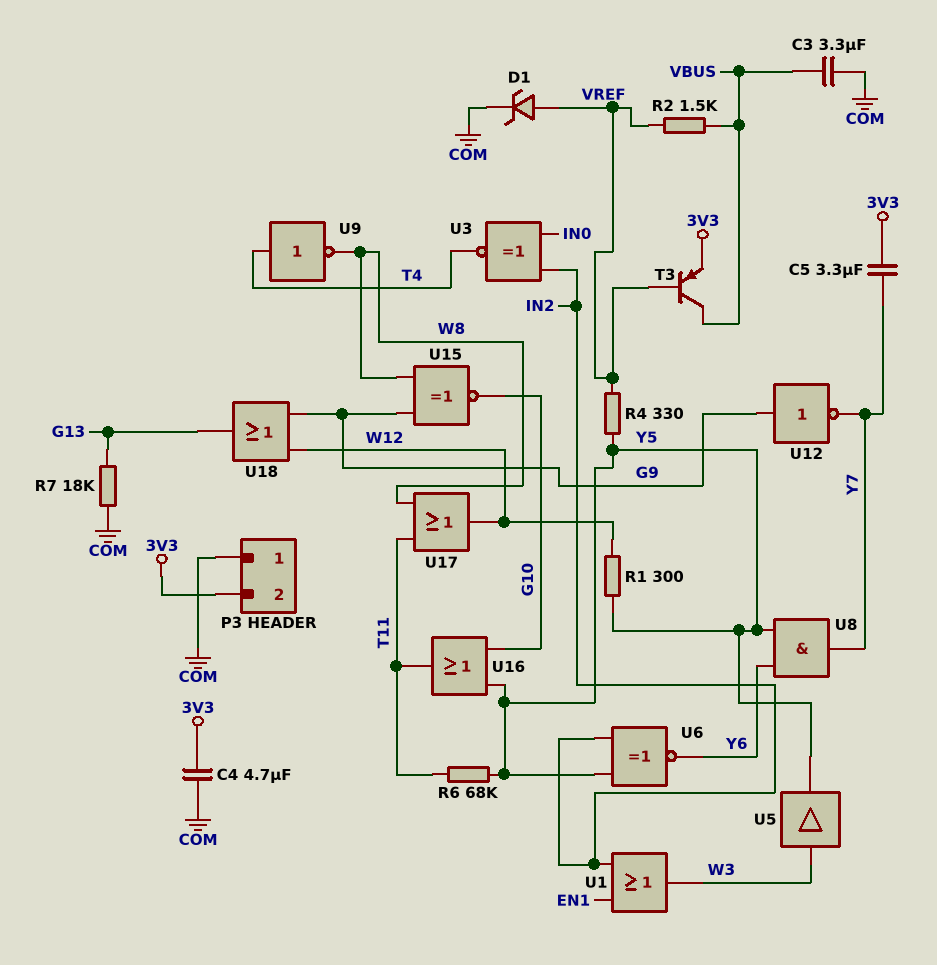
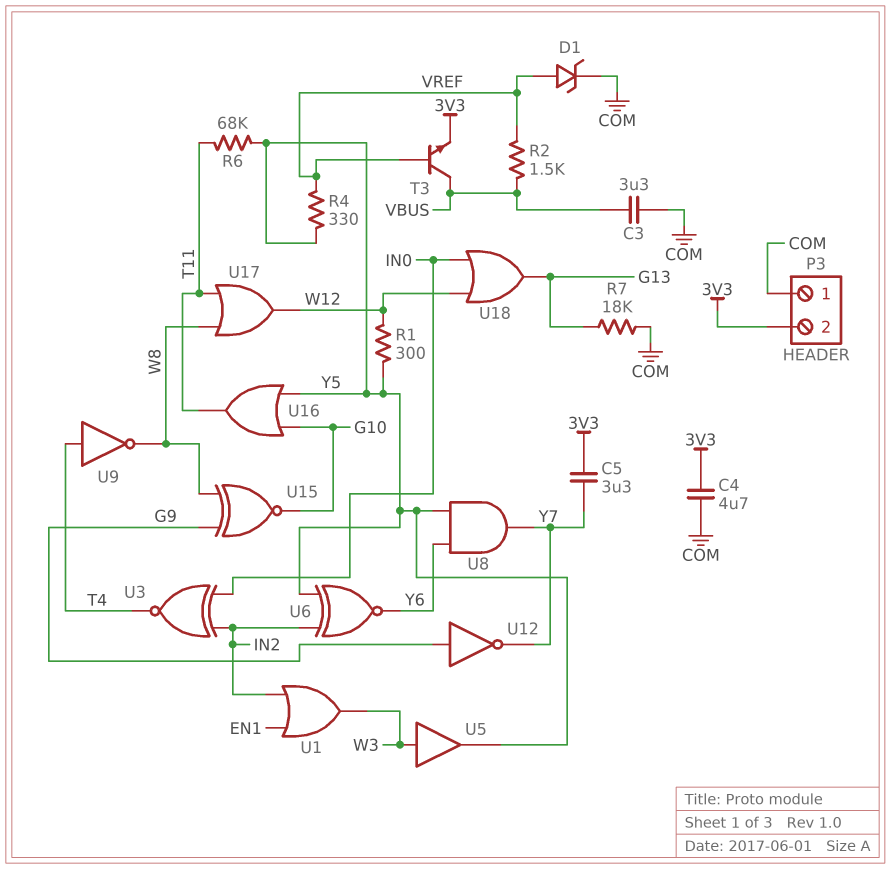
T3: PNP (B VREF, C VBUS, E 3V3) -> NPN (B VREF, C VBUS, E 3V3)
U18: OR (in G9, in W12, out G13) -> OR (in IN0, in W12, out G13)

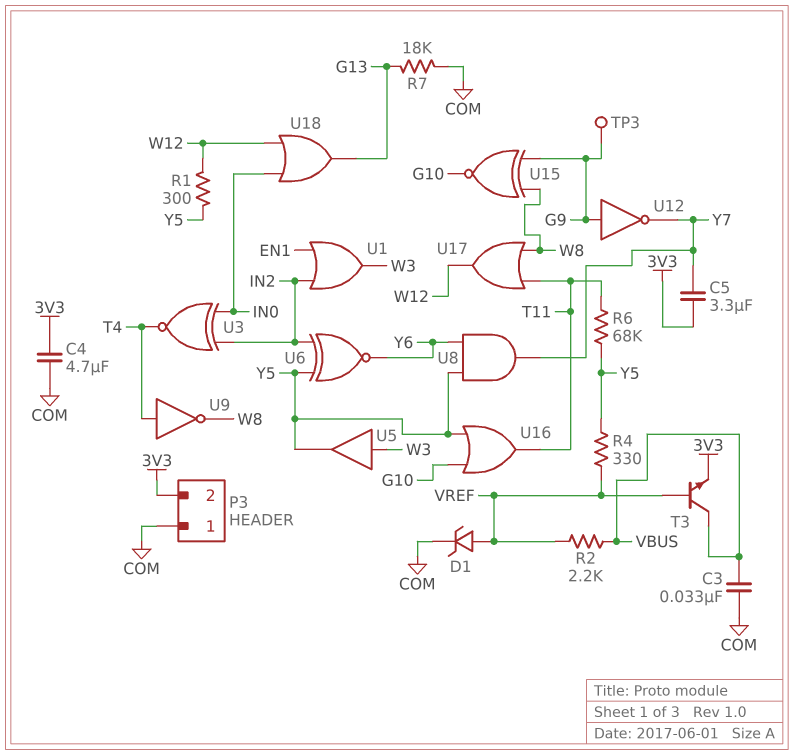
C3: 3.3uF (COM, VBUS) -> 33nF (COM, VBUS)
R2: 1.5k (VBUS, VREF) -> 2.2k (VBUS, VREF)
TP3: none -> test point (G9)

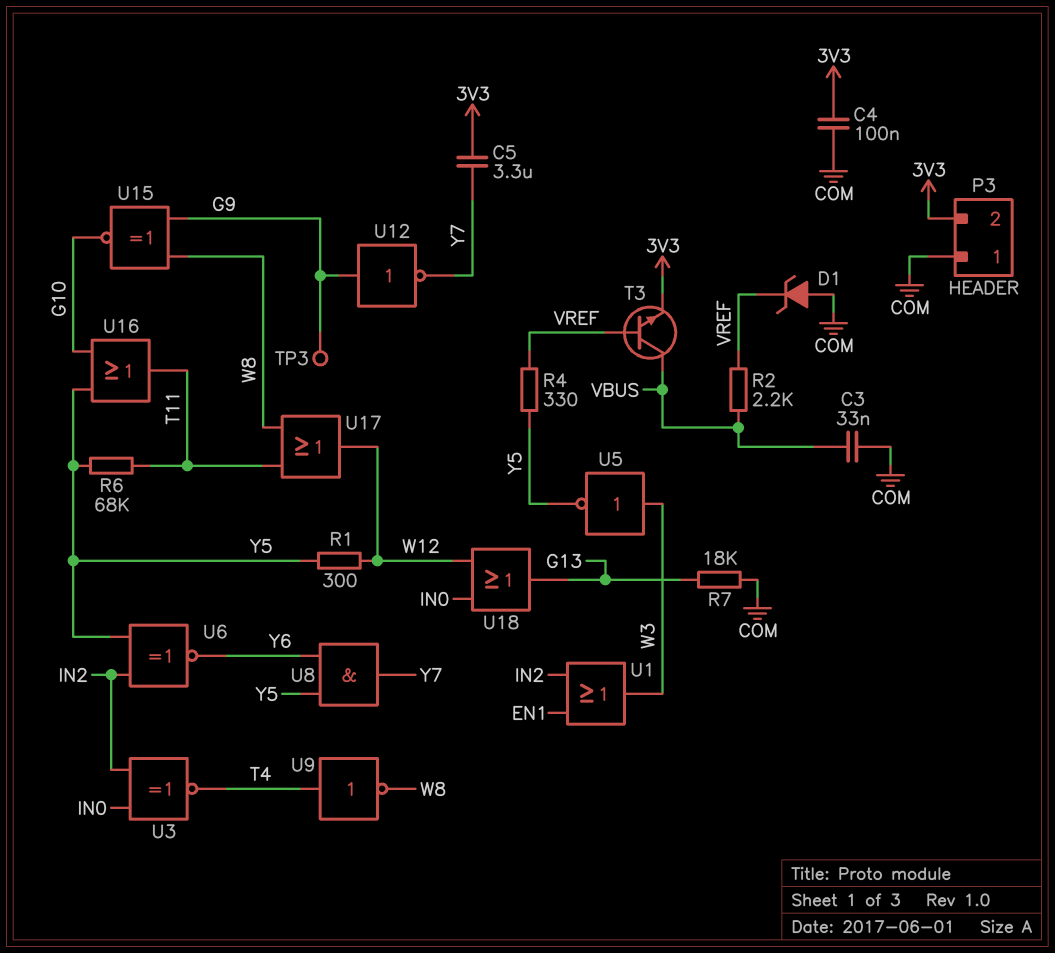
C4: 4.7uF (3V3, COM) -> 100nF (3V3, COM)
D1: zener (A VREF, K COM) -> zener (A COM, K VREF)
U5: buffer (in W3, out Y5) -> NOT (in W3, out Y5)

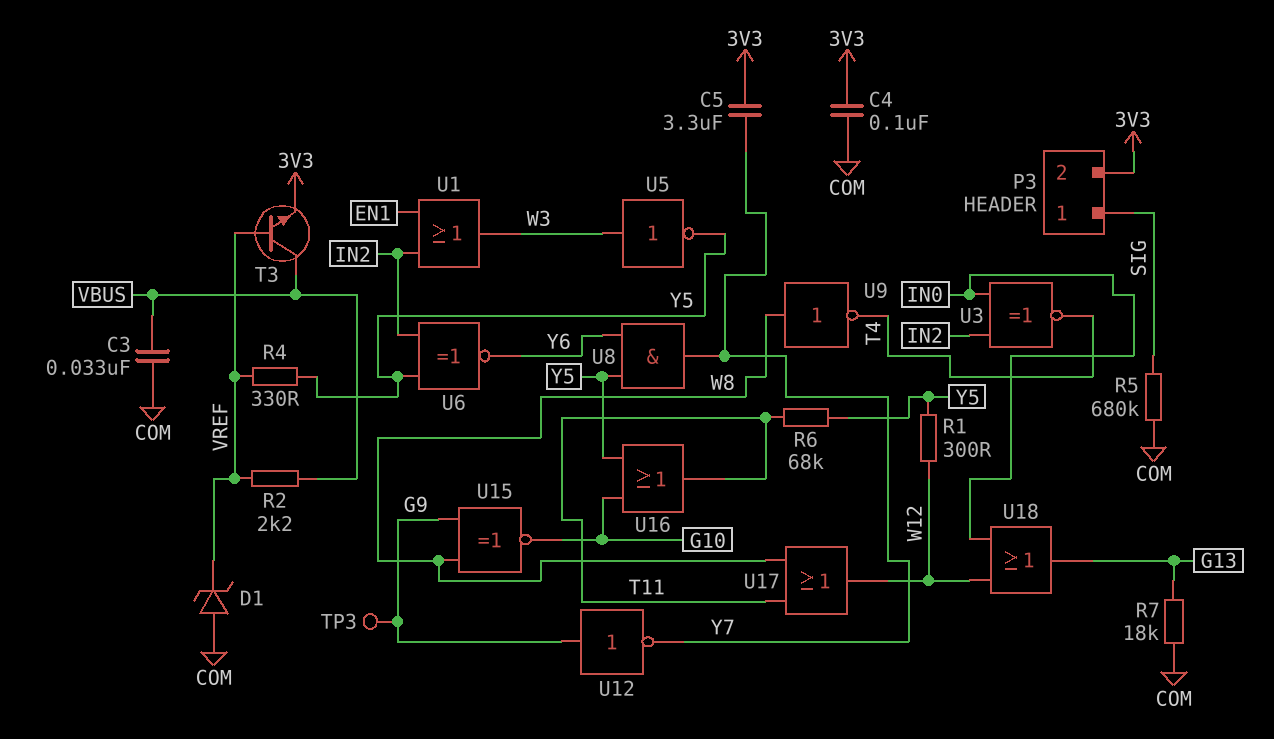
P3 pin 1: COM -> SIG
R5: none -> 680k (COM, SIG)
U9: NOT (in T4, out W8) -> NOT (in W8, out T4)

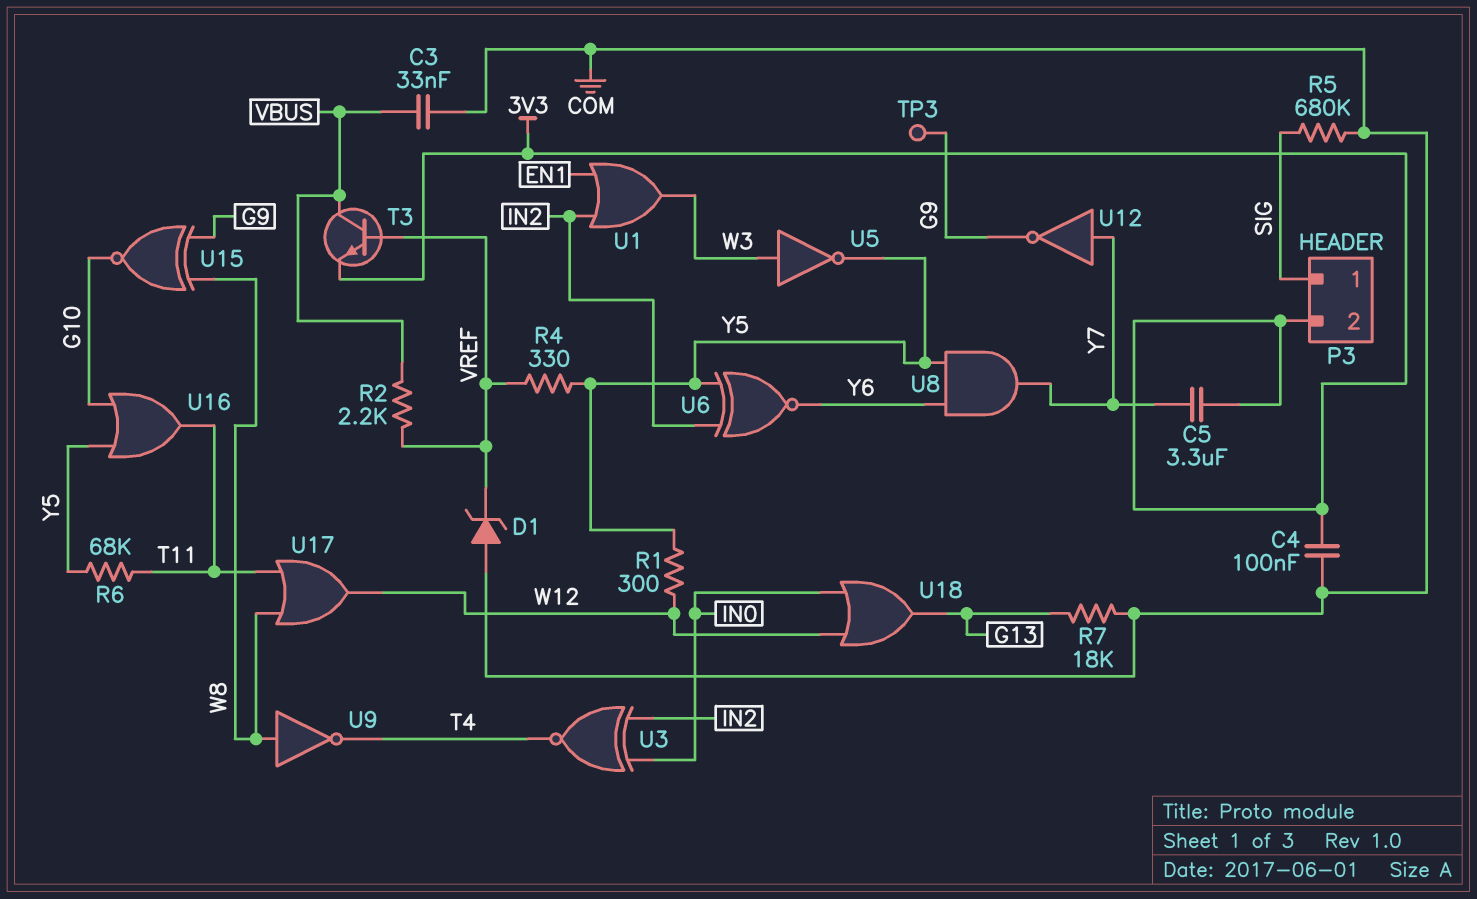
U12: NOT (in G9, out Y7) -> NOT (in Y7, out G9)

